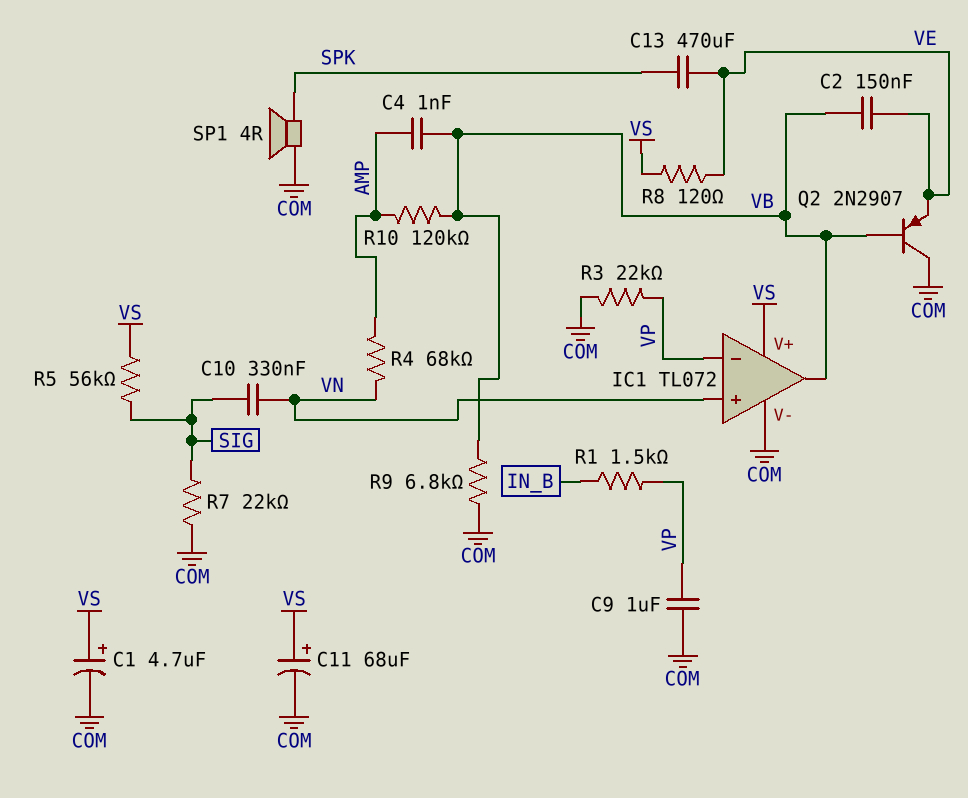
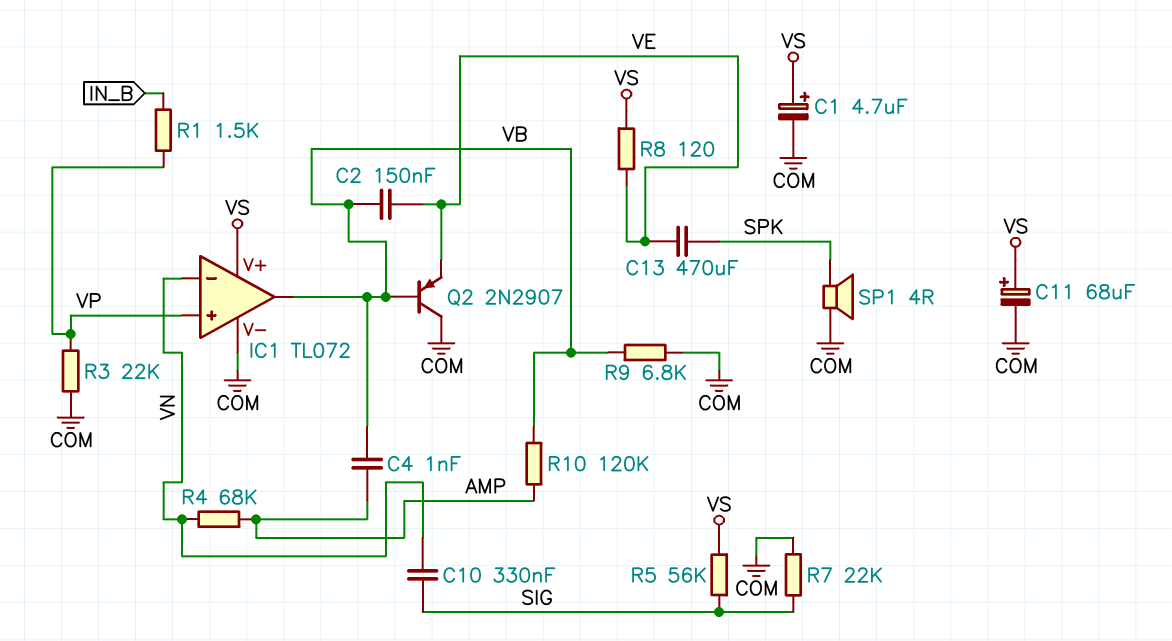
C9: 1uF (COM, VP) -> none
IC1 pin in+: VN -> VP
IC1 pin in-: VP -> VN

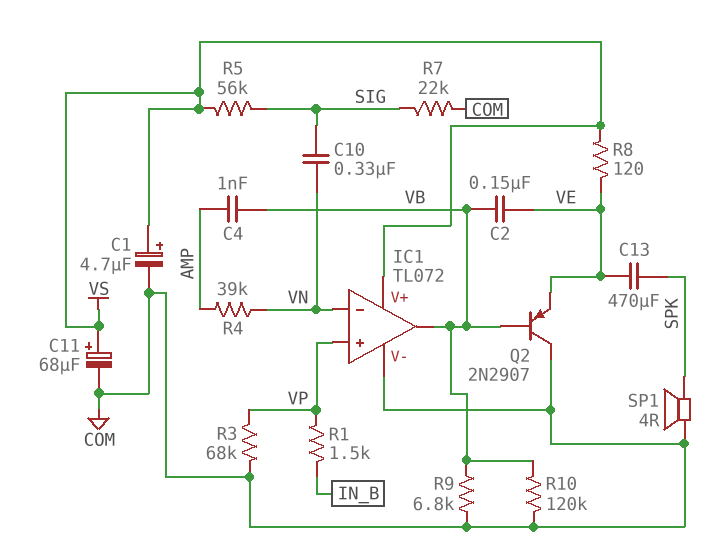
R3: 22k (COM, VP) -> 68k (COM, VP)
R4: 68k (AMP, VN) -> 39k (AMP, VN)
R10: 120k (AMP, VB) -> 120k (COM, VB)

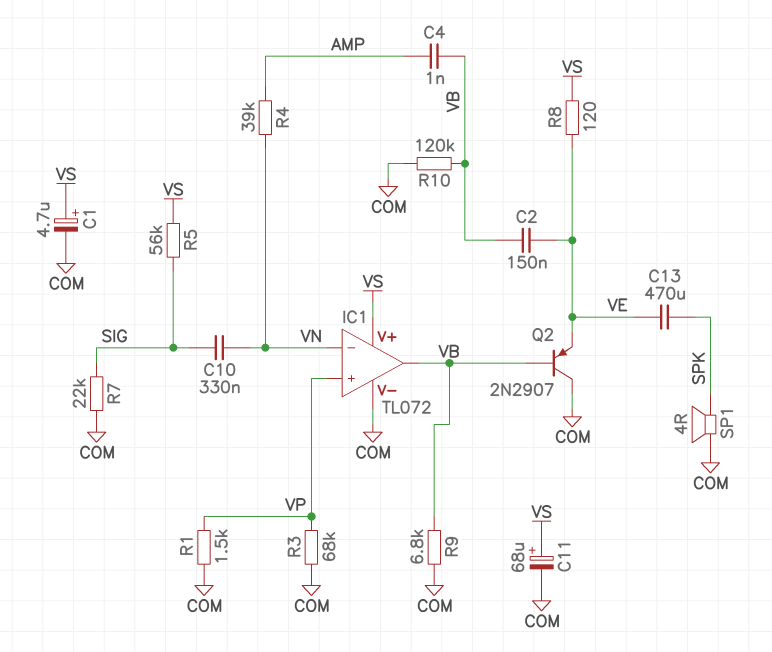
R1: 1.5k (IN_B, VP) -> 1.5k (COM, VP)

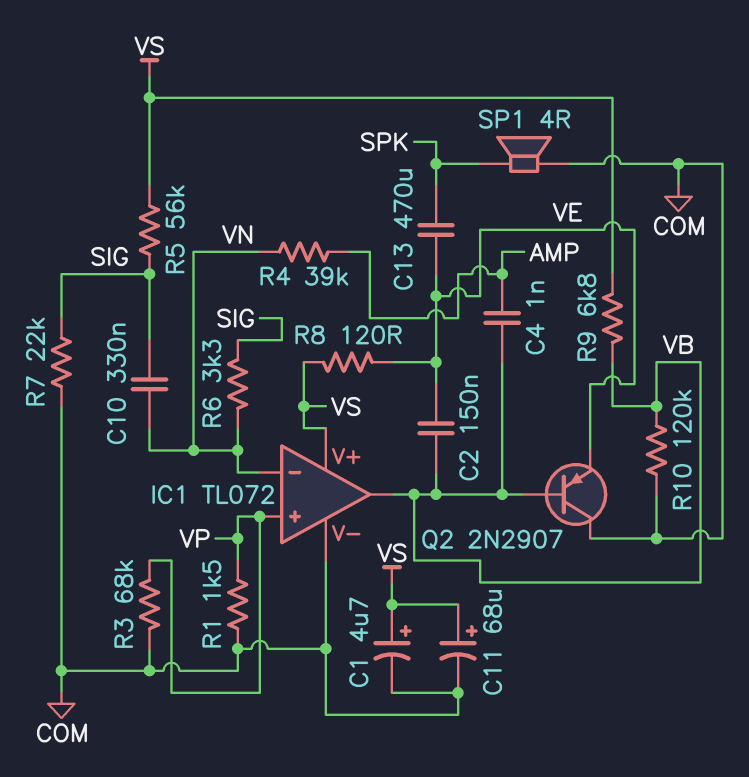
R6: none -> 3.3k (SIG, VN)
R9: 6.8k (COM, VB) -> 6.8k (VB, VS)

